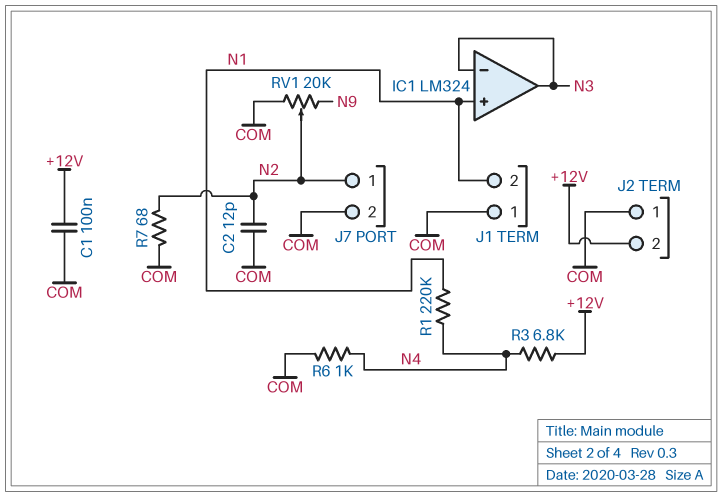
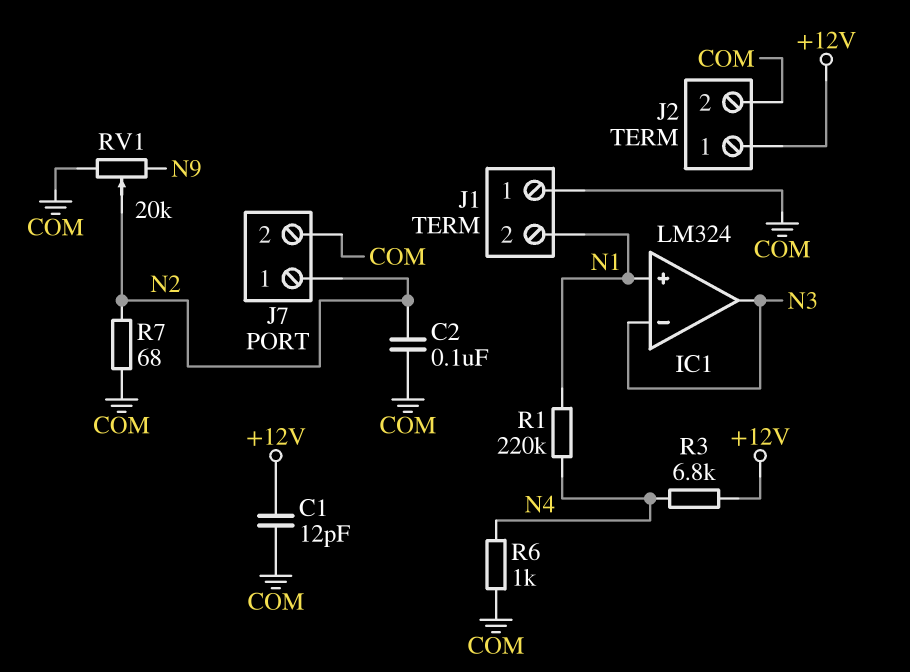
C1: 100nF (+12V, COM) -> 12pF (+12V, COM)
C2: 12pF (COM, N2) -> 100nF (COM, N2)
J2 pin 1: COM -> +12V
J2 pin 2: +12V -> COM

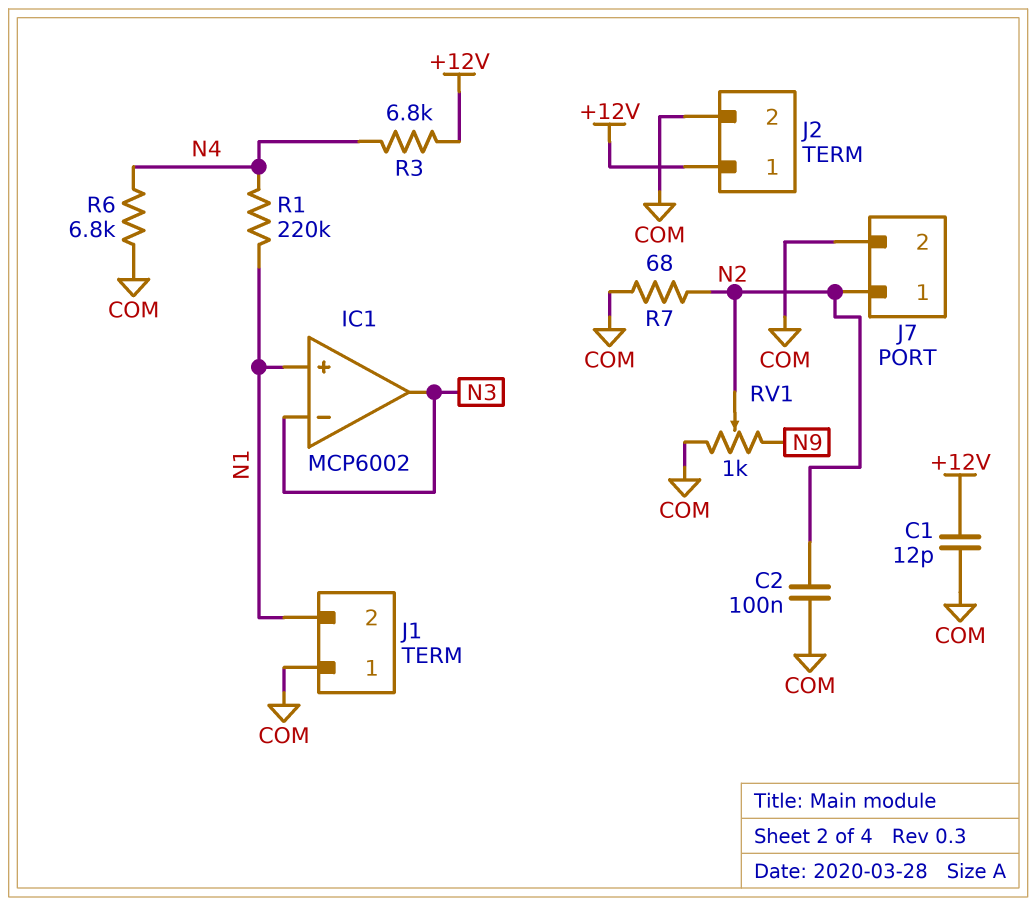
IC1: LM324 -> MCP6002
R6: 1k (COM, N4) -> 6.8k (COM, N4)
RV1: 20k (COM, N9, wiper N2) -> 1k (COM, N9, wiper N2)

